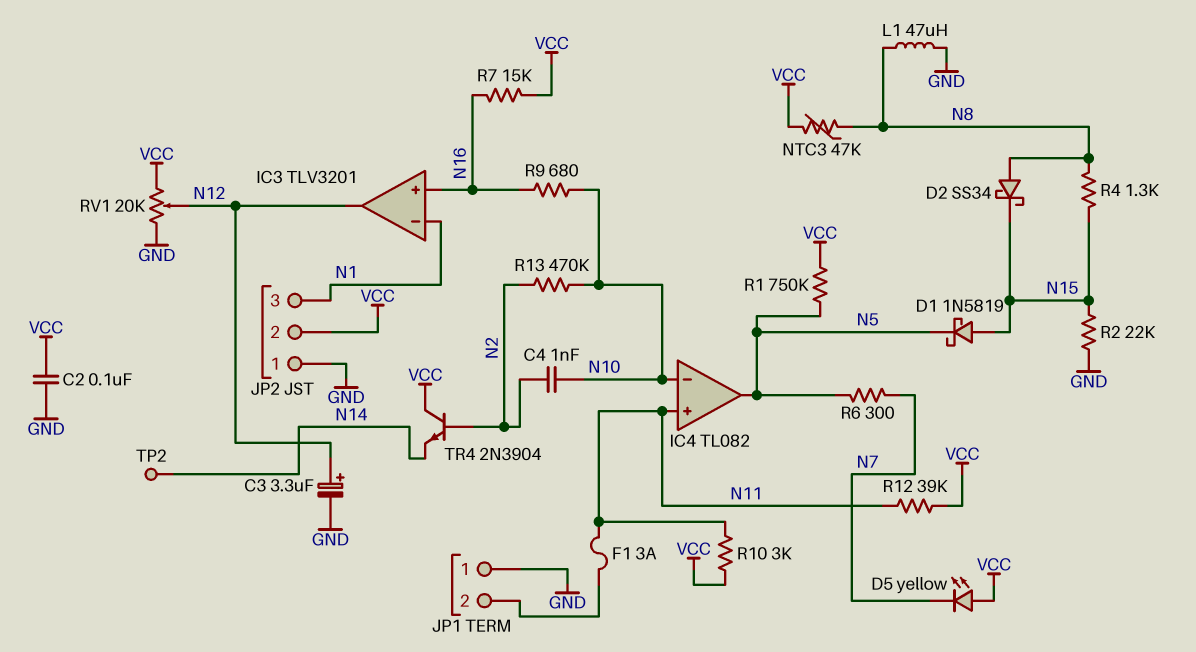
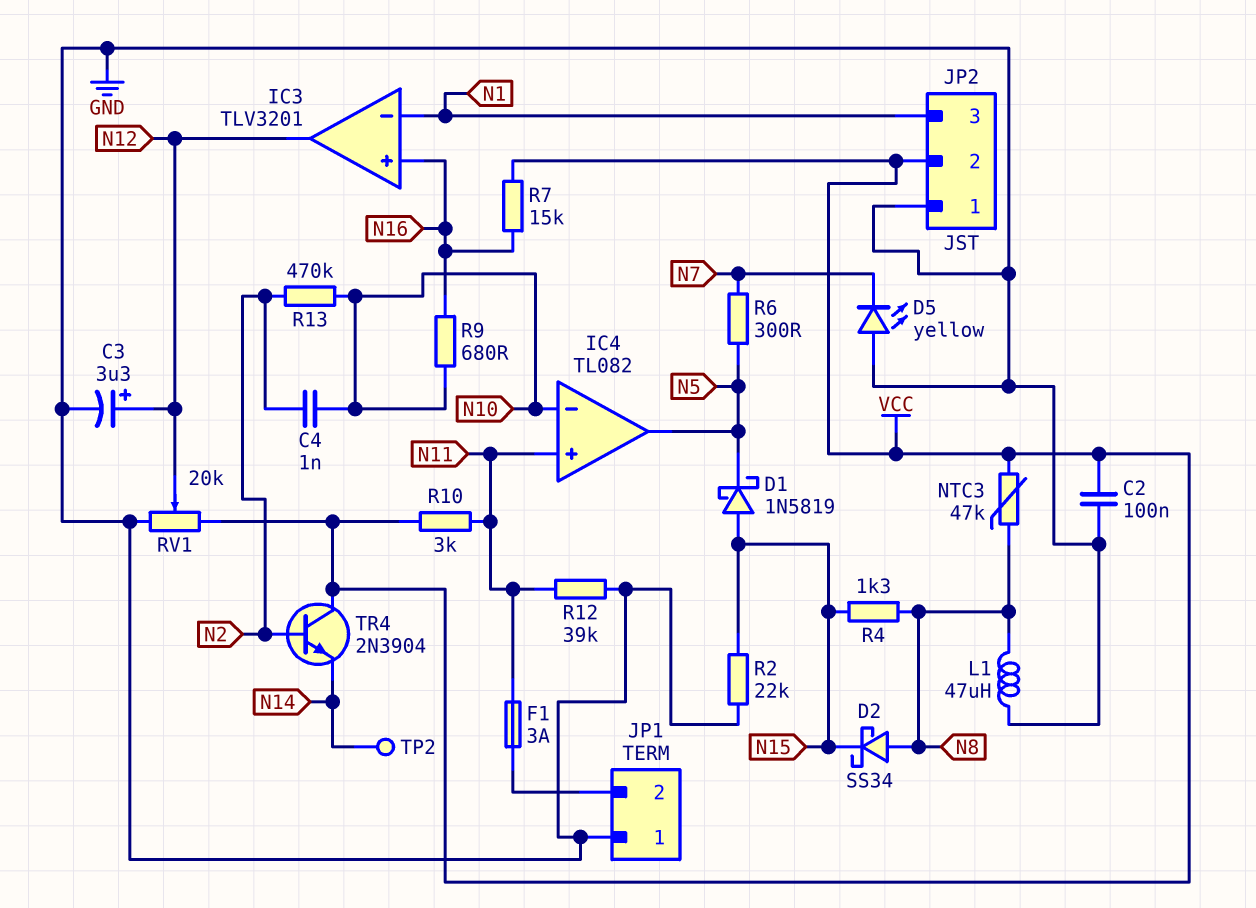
D5: LED yellow (A VCC, K N7) -> LED yellow (A GND, K N7)
R1: 750k (N5, VCC) -> none
R12: 39k (N11, VCC) -> 39k (GND, N11)

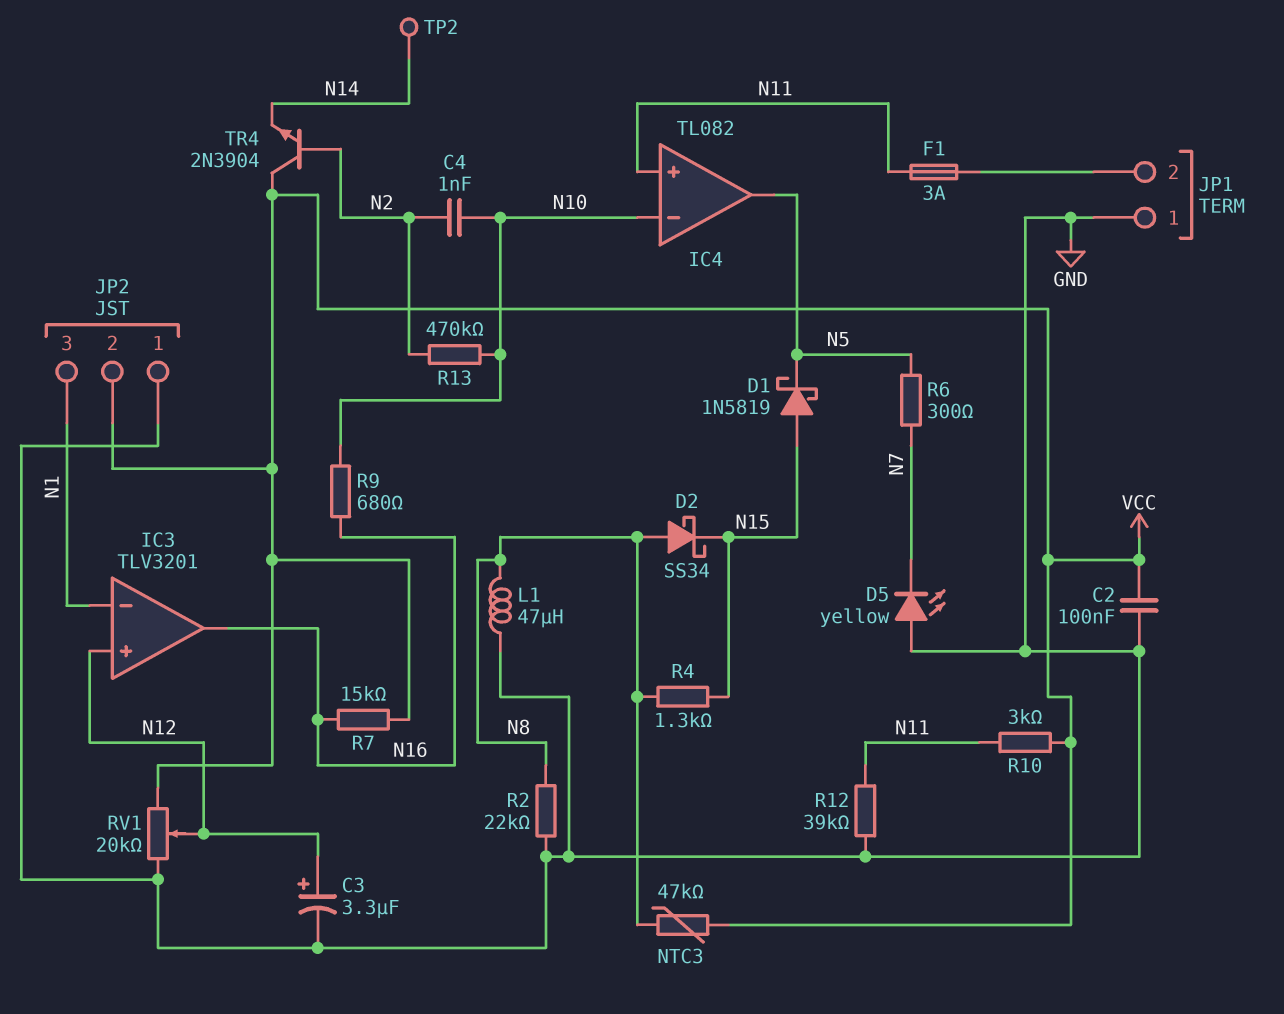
IC3 pin in+: N16 -> N12
IC3 pin out: N12 -> N16
R2: 22k (GND, N15) -> 22k (GND, N8)

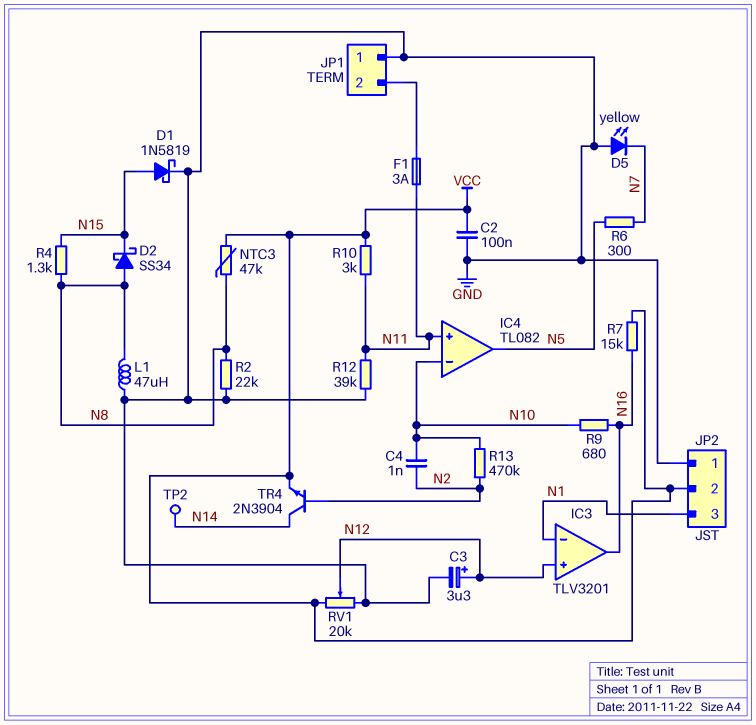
D1: schottky 1N5819 (A N15, K N5) -> schottky 1N5819 (A N15, K GND)
TR4: NPN 2N3904 (B N2, C VCC, E N14) -> NPN 2N3904 (B N2, C N14, E VCC)

